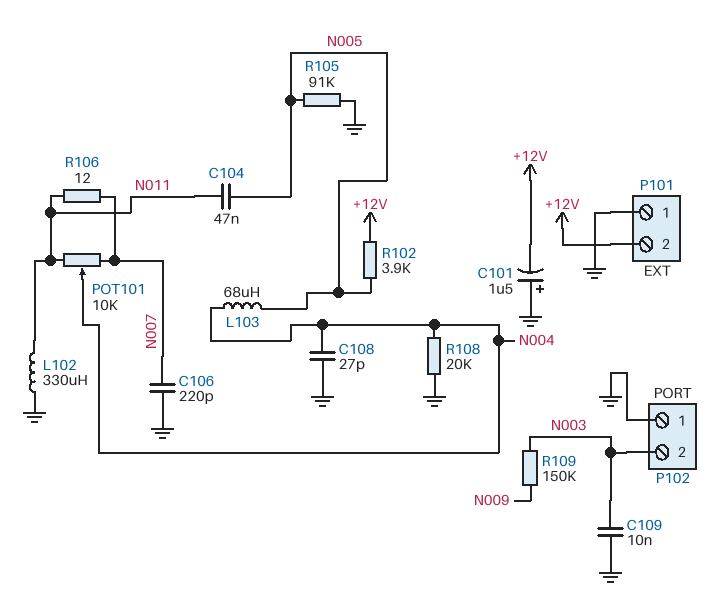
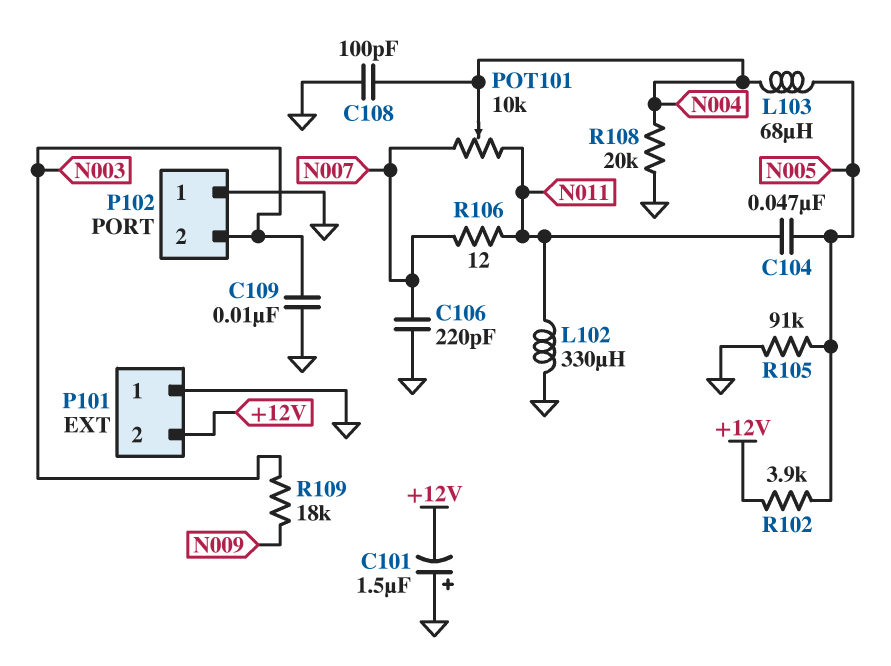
C108: 27pF (GND, N004) -> 100pF (GND, N004)
R109: 150k (N003, N009) -> 18k (N003, N009)

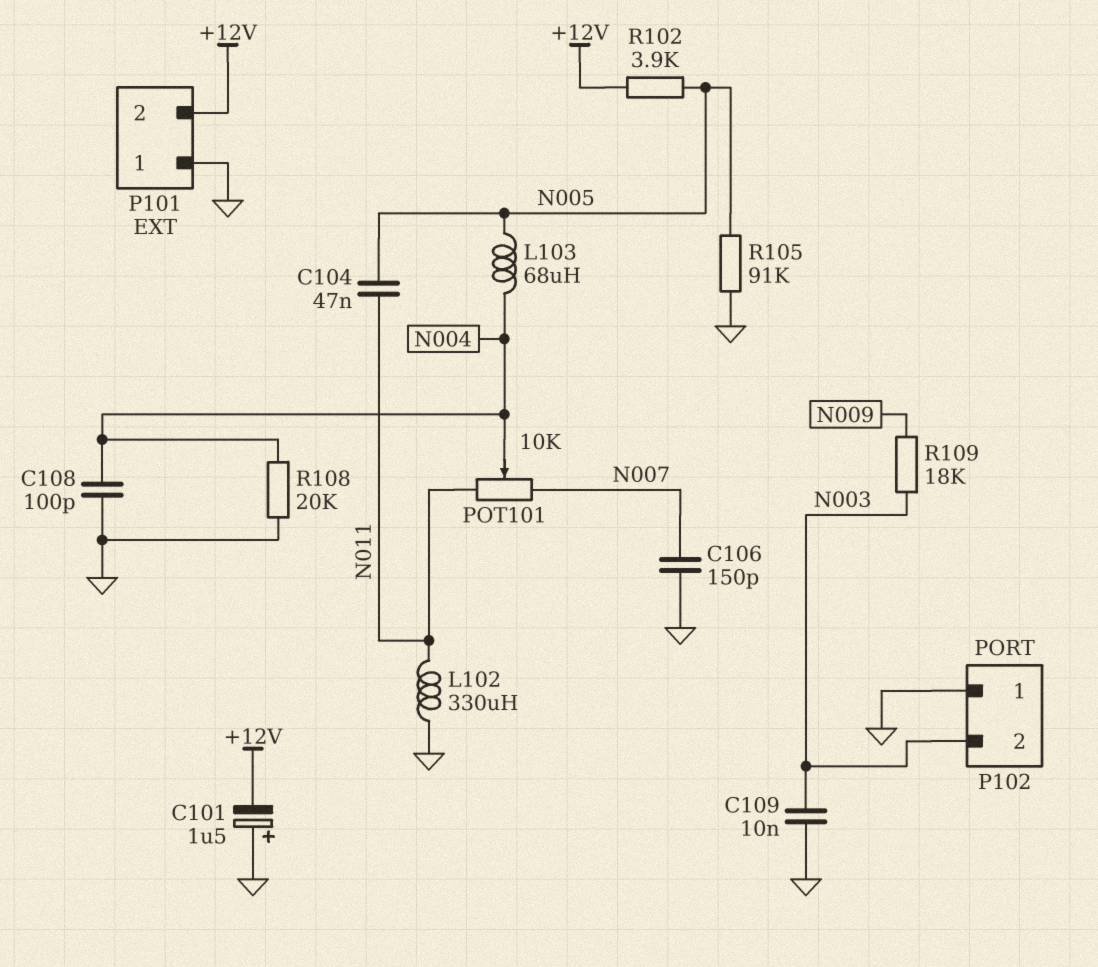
C106: 220pF (GND, N007) -> 150pF (GND, N007)
R106: 12 (N007, N011) -> none

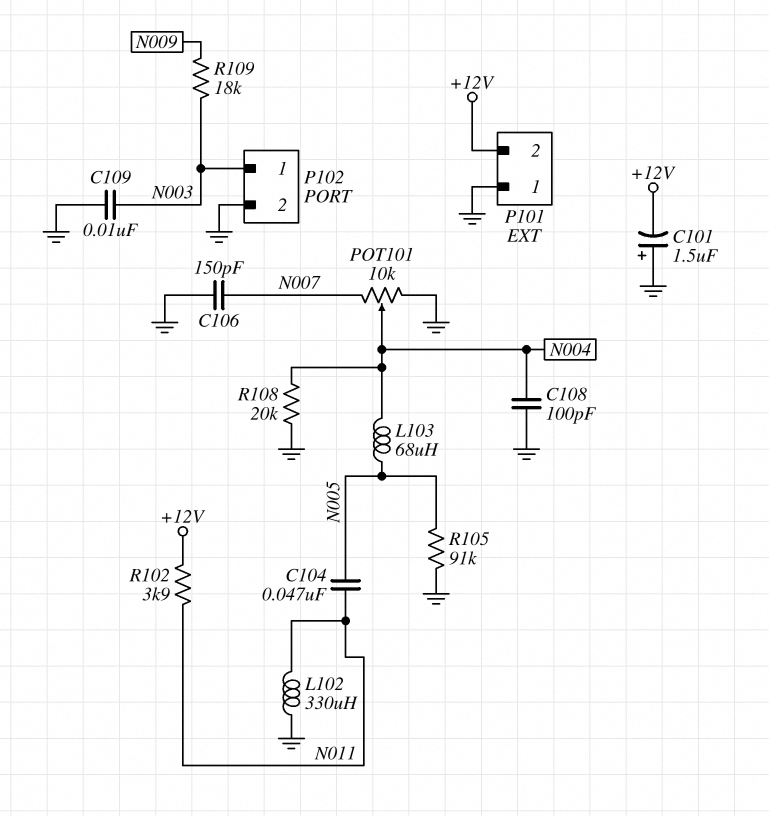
P102 pin 1: GND -> N003
P102 pin 2: N003 -> GND
POT101: 10k (N007, N011, wiper N004) -> 10k (GND, N007, wiper N004)
R102: 3.9k (+12V, N005) -> 3.9k (+12V, N011)

